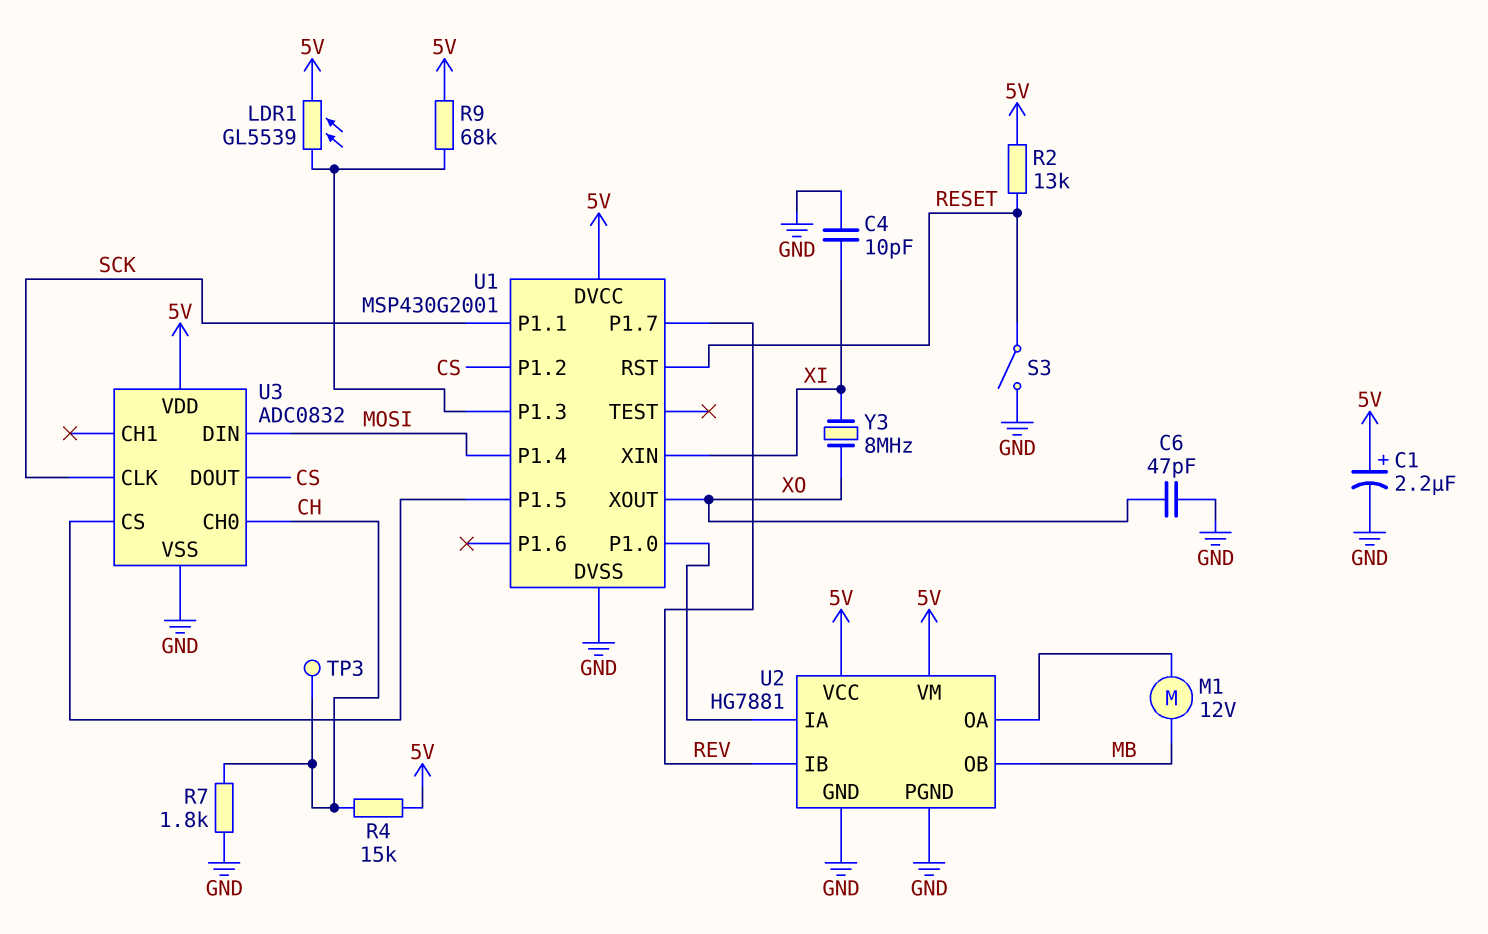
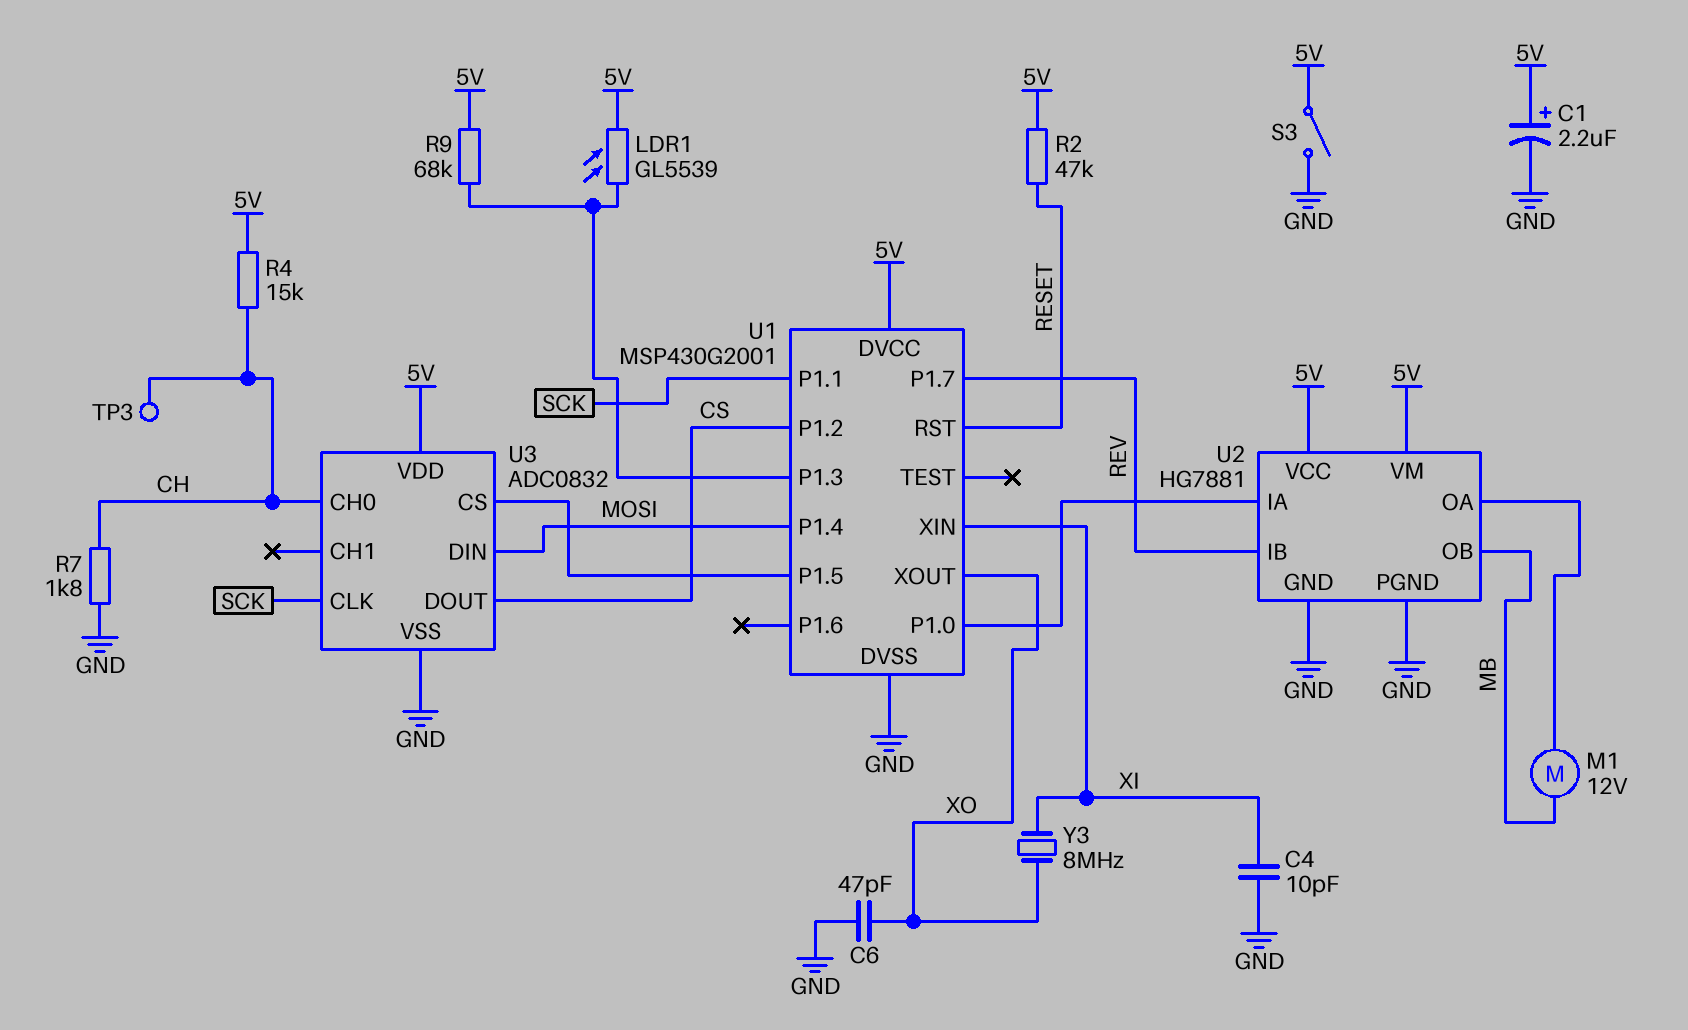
R2: 13k (5V, RESET) -> 47k (5V, RESET)
S3: switch (GND, RESET) -> switch (5V, GND)

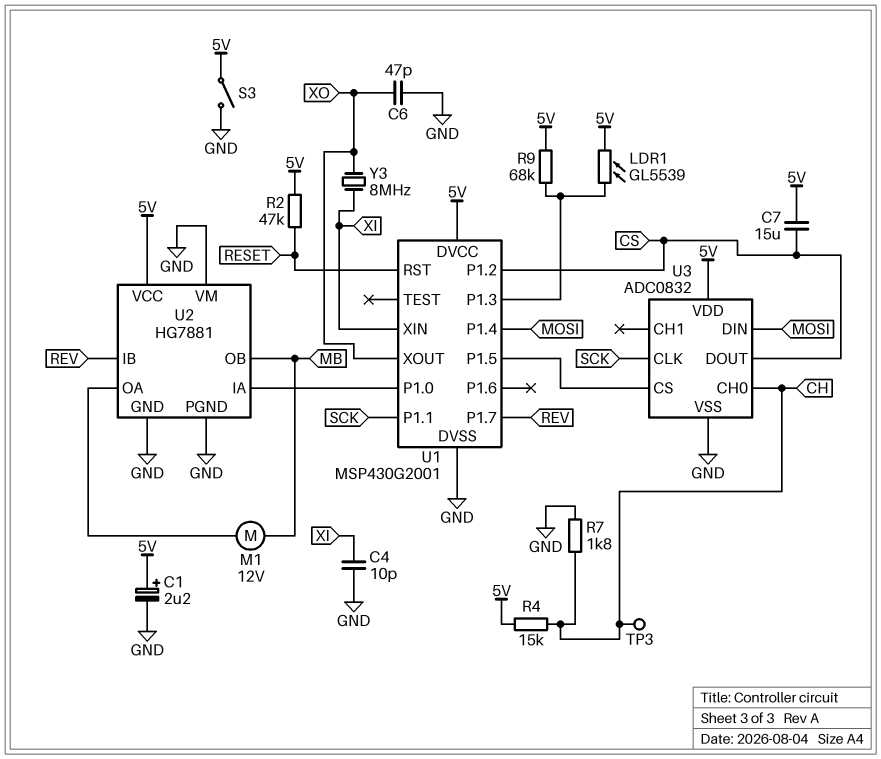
C7: none -> 15uF (5V, CS)
U2 pin VM: 5V -> GND

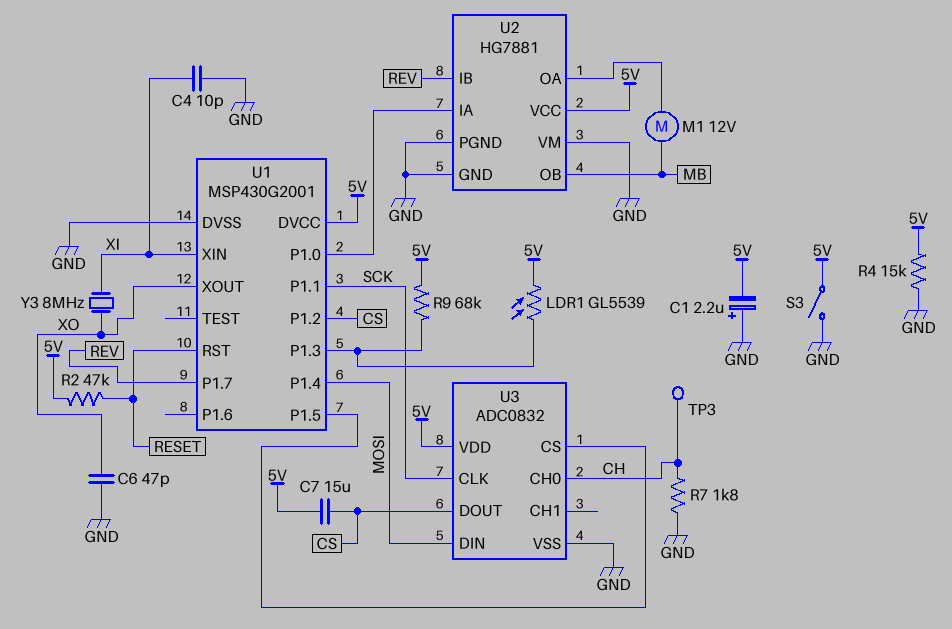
C1: 2.2uF (plus 5V, minus GND) -> 2.2uF (plus GND, minus 5V)
R4: 15k (5V, CH) -> 15k (5V, GND)

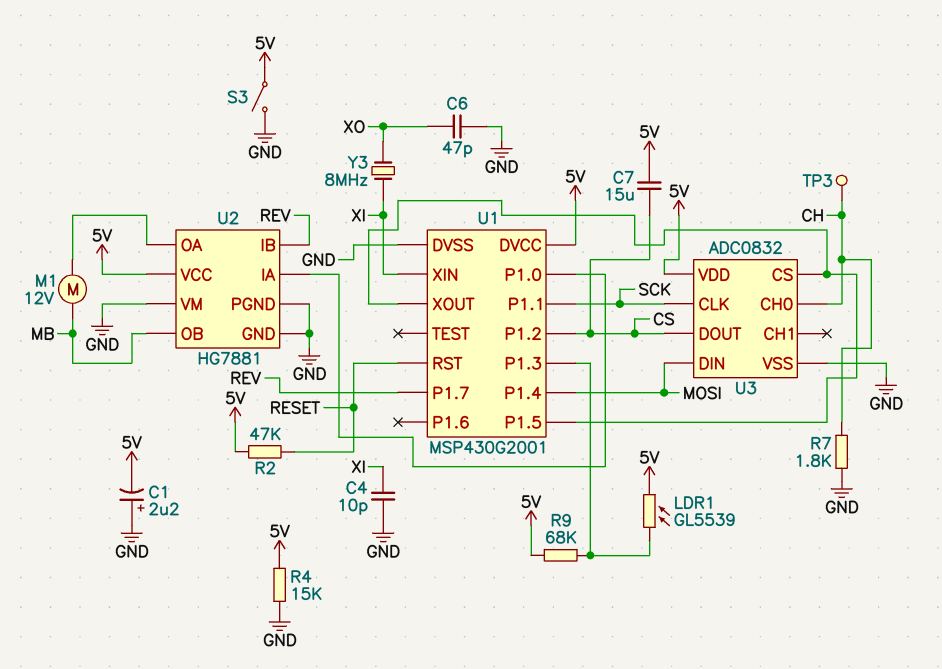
U1 pin XOUT: XO -> U1/P1.5

